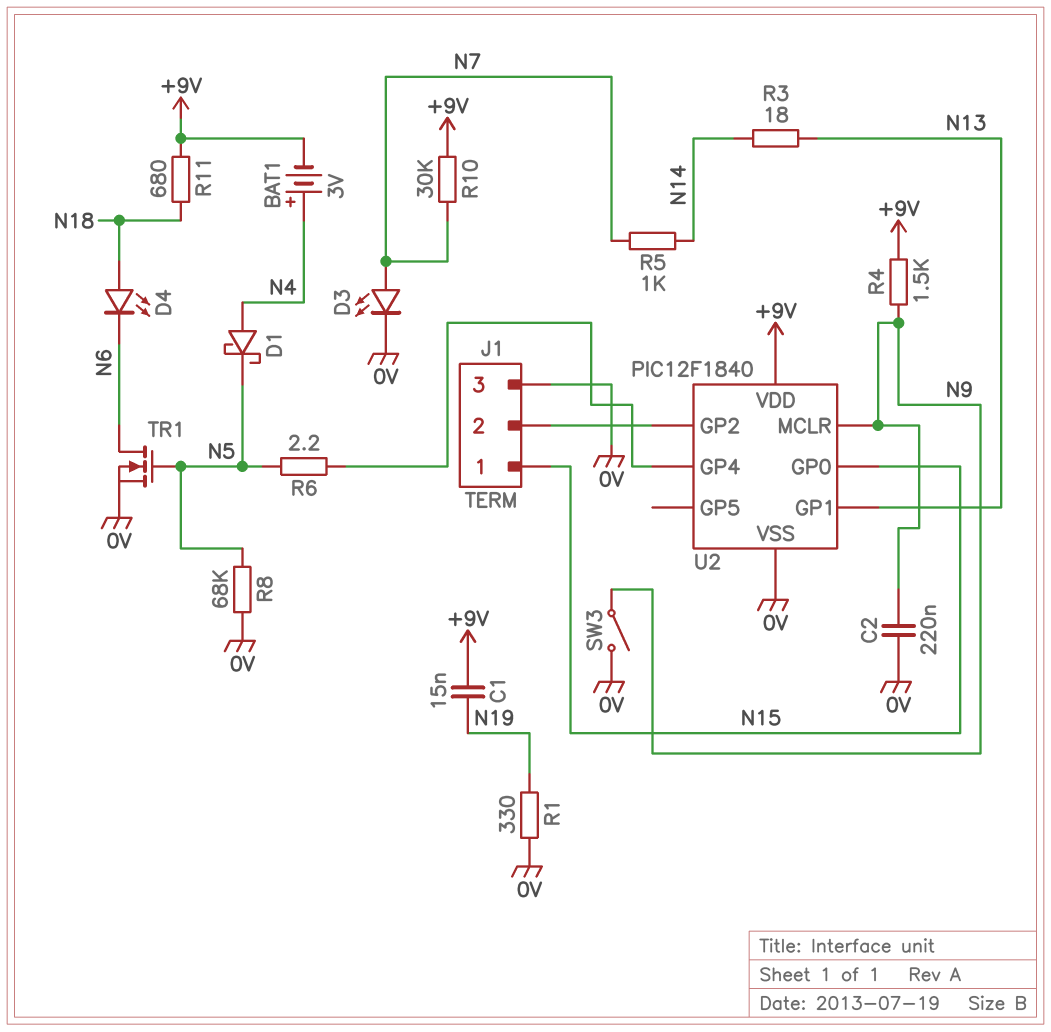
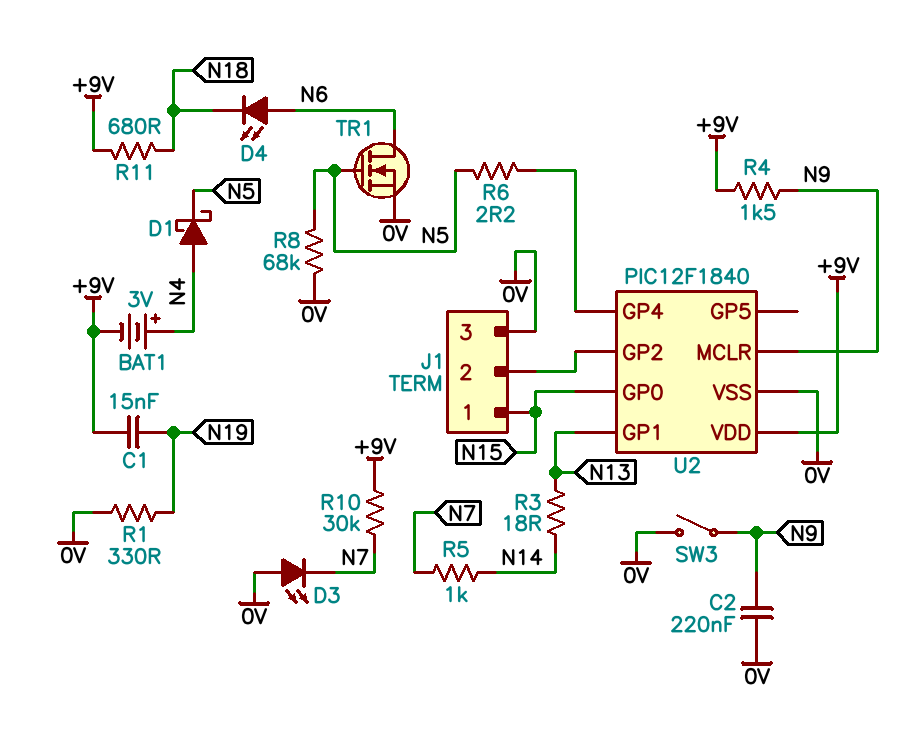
D3: LED (A N7, K 0V) -> LED (A 0V, K N7)
D4: LED (A N18, K N6) -> LED (A N6, K N18)

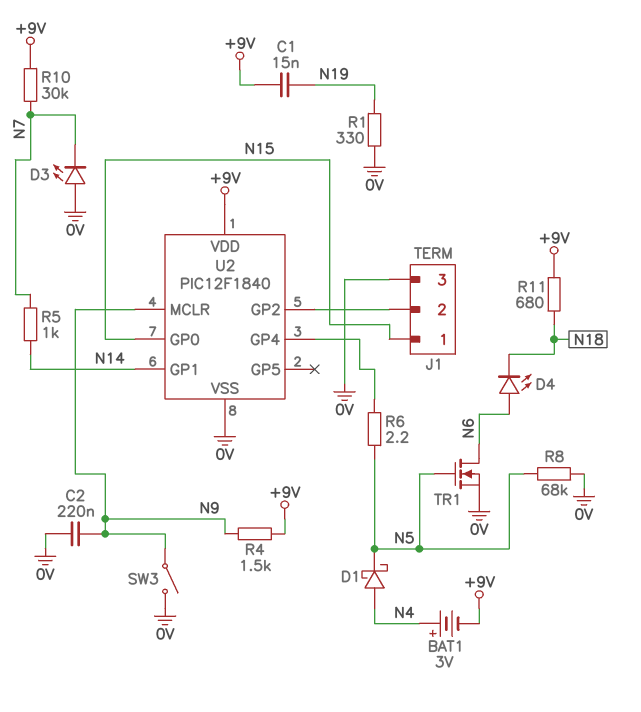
R3: 18 (N13, N14) -> none
U2 pin GP1: N13 -> N14

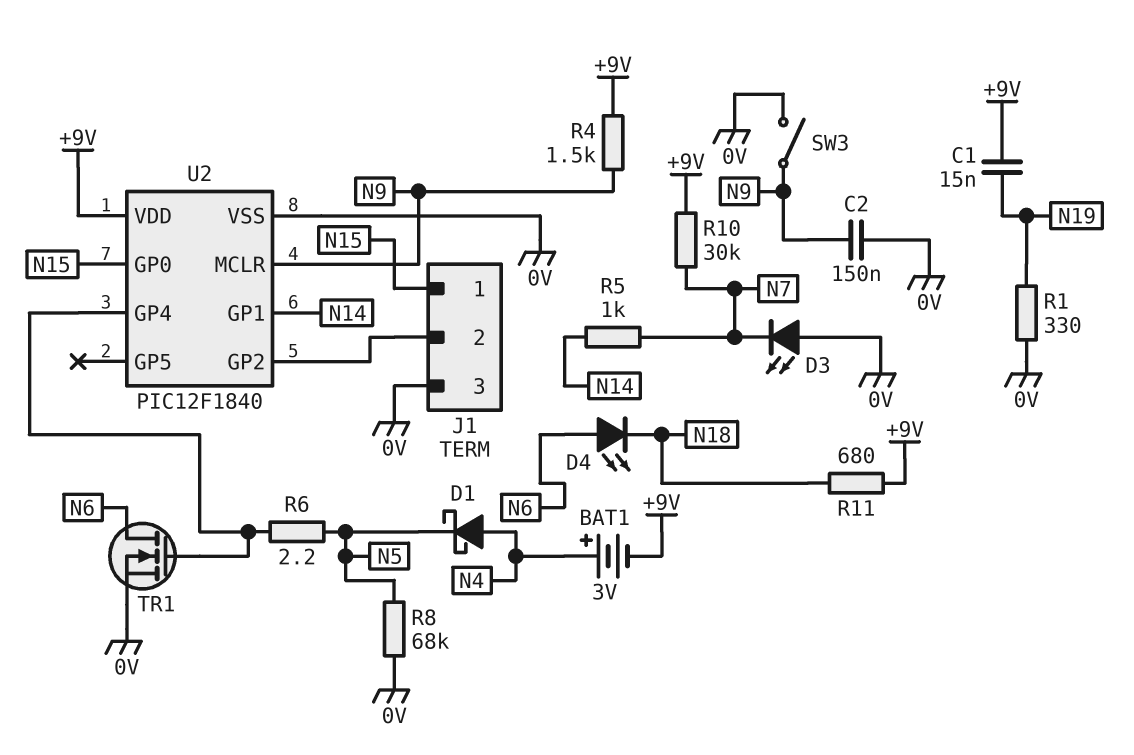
C2: 220nF (0V, N9) -> 150nF (0V, N9)
TR1: NMOS (G N5, D N6, S 0V) -> NMOS (G U2/GP4, D N6, S 0V)

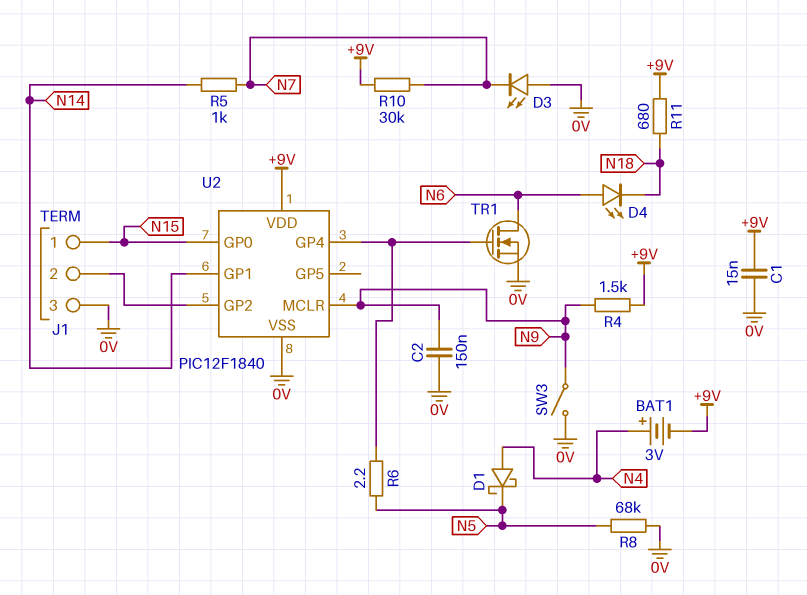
C1: 15nF (+9V, N19) -> 15nF (+9V, 0V)
R1: 330 (0V, N19) -> none

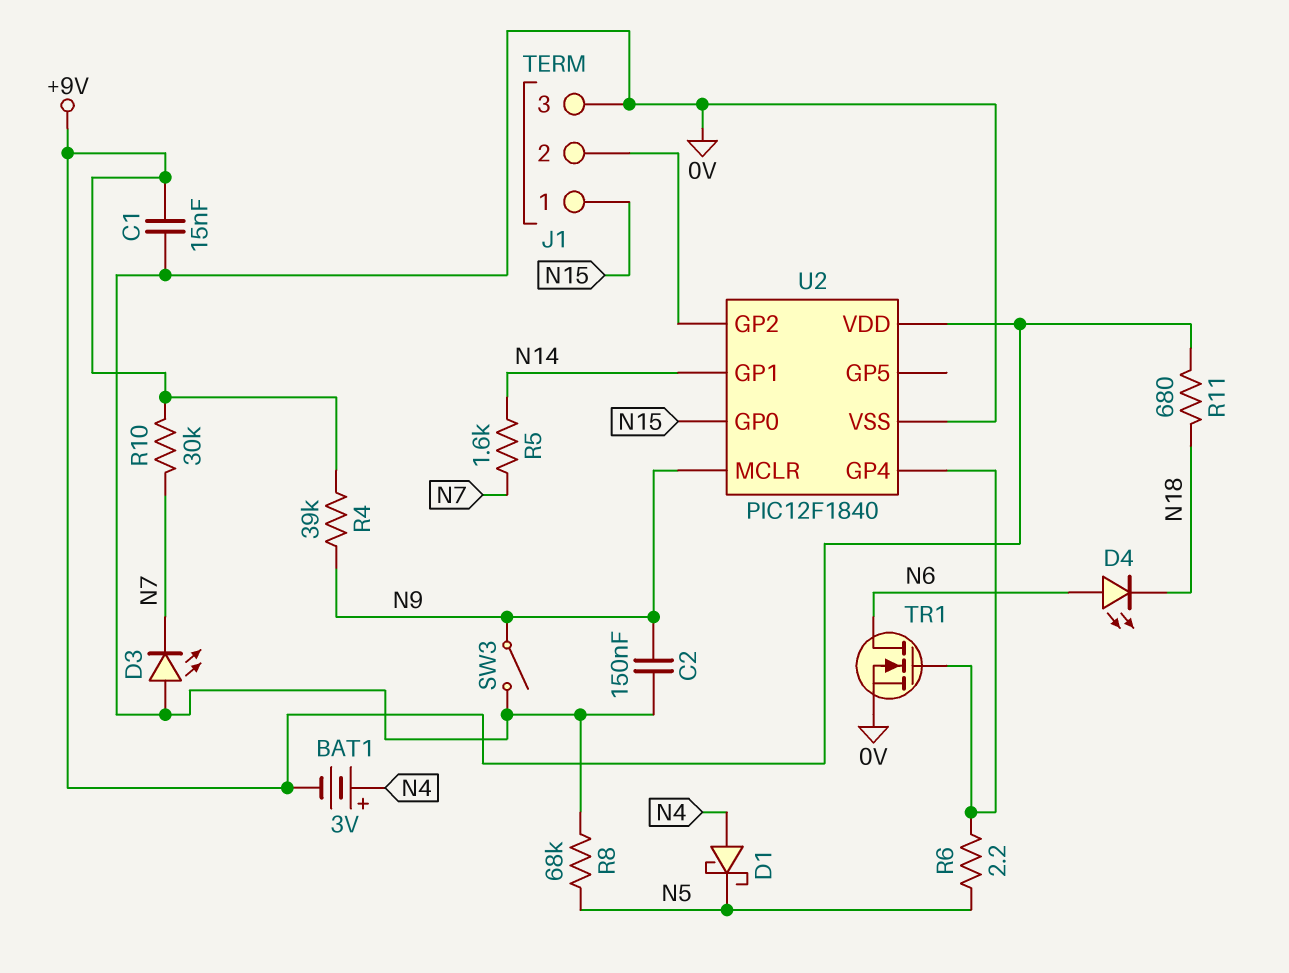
R4: 1.5k (+9V, N9) -> 39k (+9V, N9)
R5: 1k (N7, N14) -> 1.6k (N7, N14)

